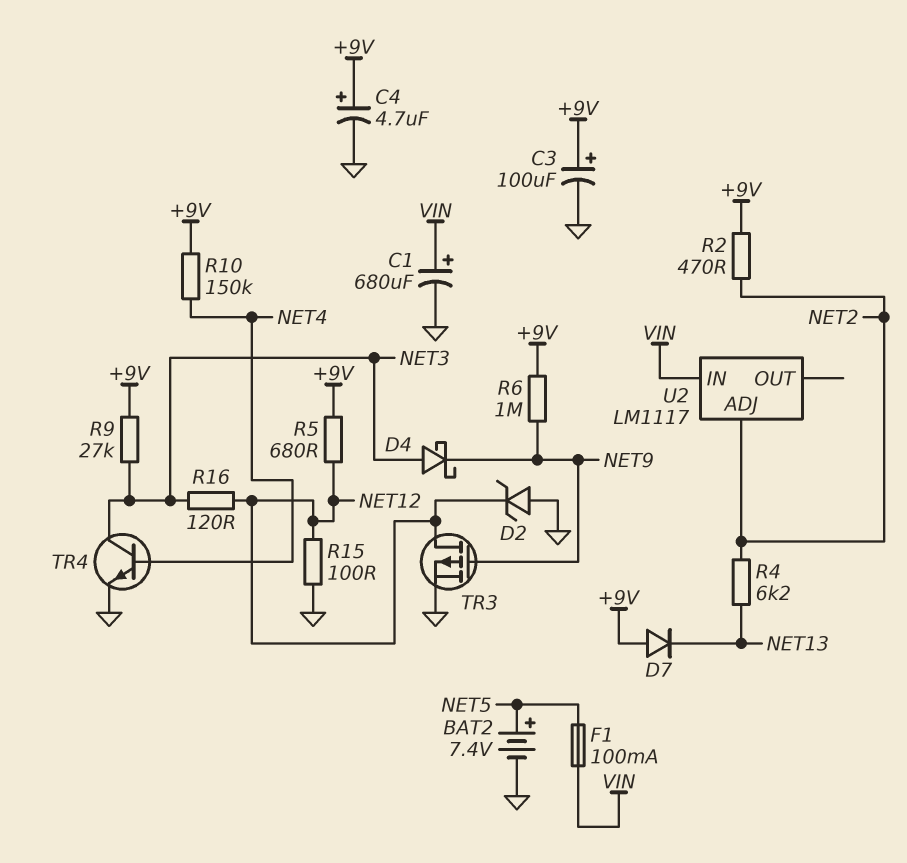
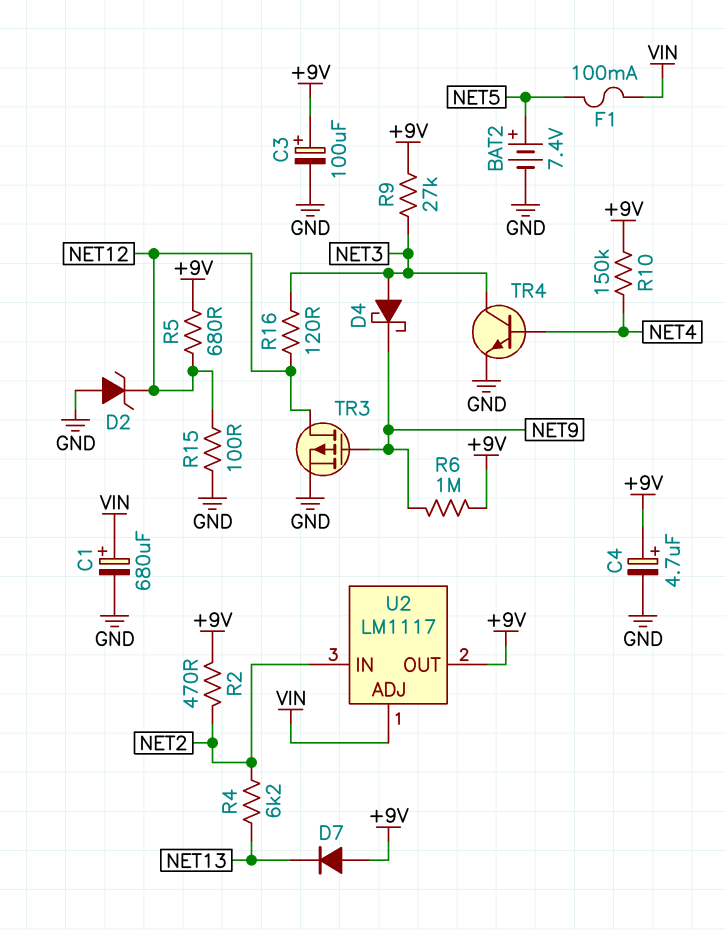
U2 pin ADJ: NET2 -> VIN
U2 pin IN: VIN -> NET2
U2 pin OUT: none -> +9V

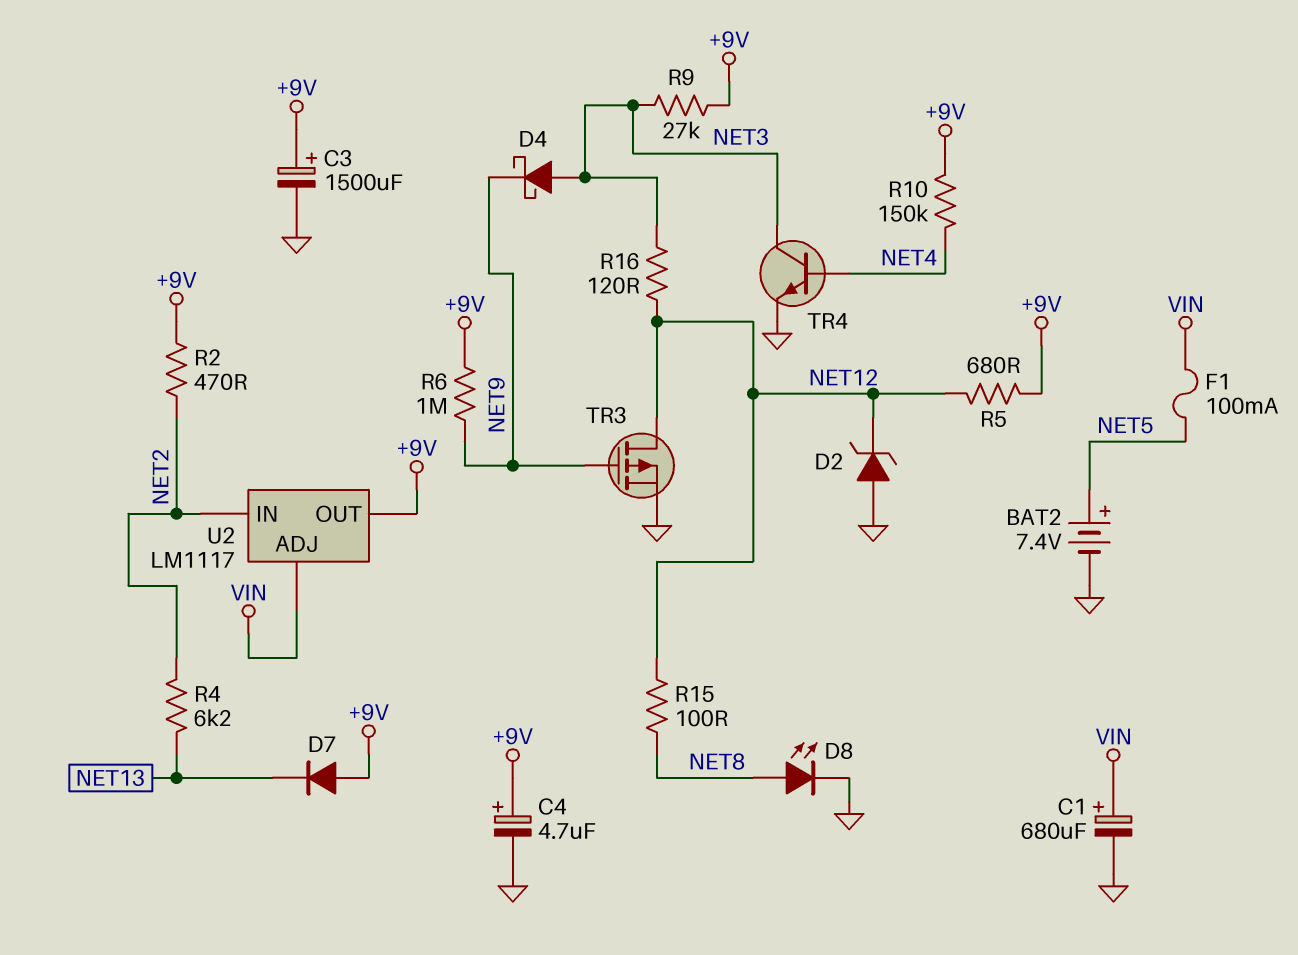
C3: 100uF (plus +9V, minus GND) -> 1500uF (plus +9V, minus GND)
D8: none -> LED (A NET8, K GND)
R15: 100 (GND, NET12) -> 100 (NET8, NET12)

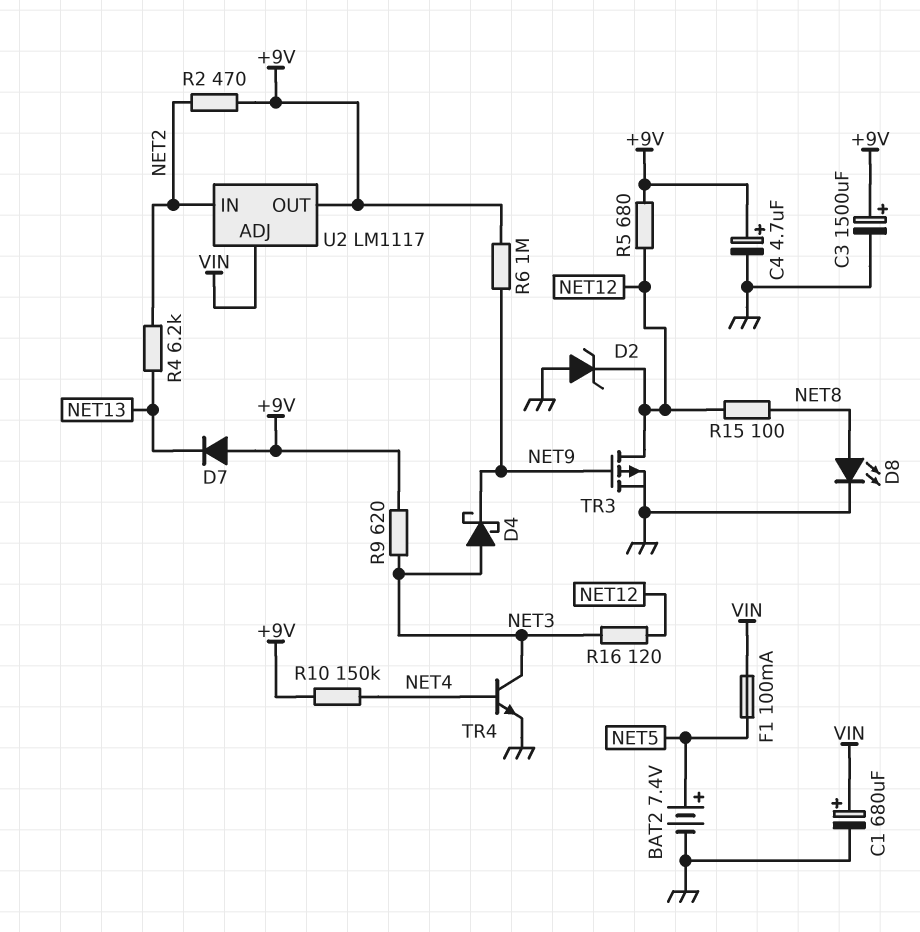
R9: 27k (+9V, NET3) -> 620 (+9V, NET3)

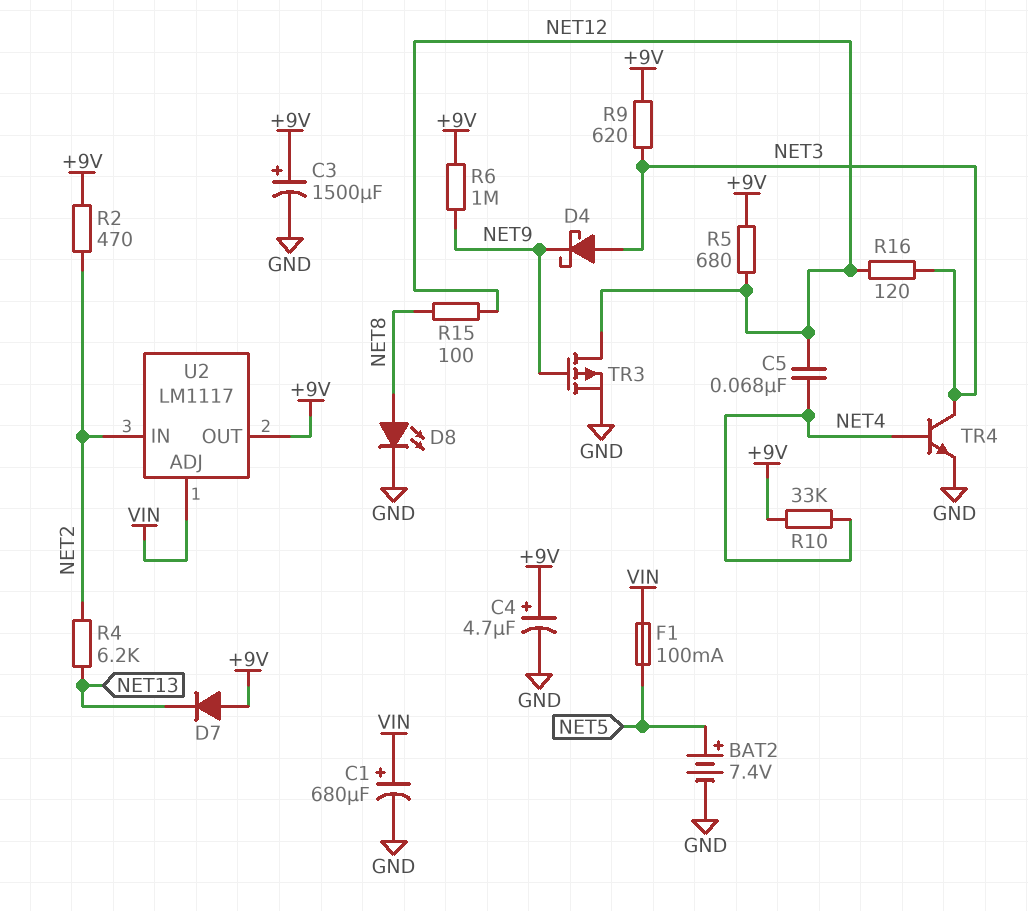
C5: none -> 68nF (NET4, NET12)
D2: zener (A GND, K NET12) -> none
R10: 150k (+9V, NET4) -> 33k (+9V, NET4)

